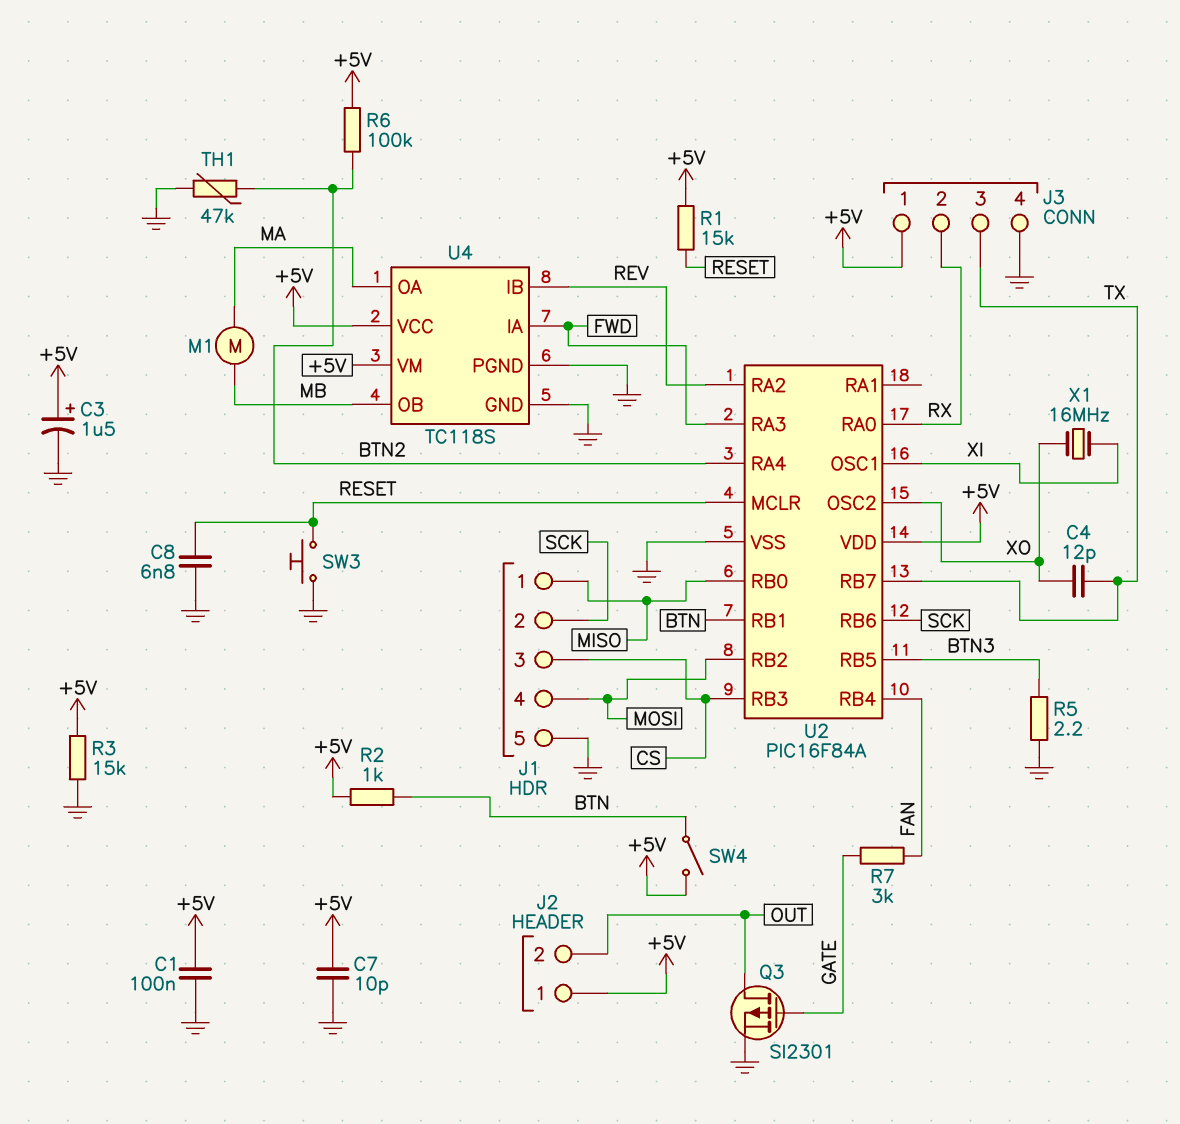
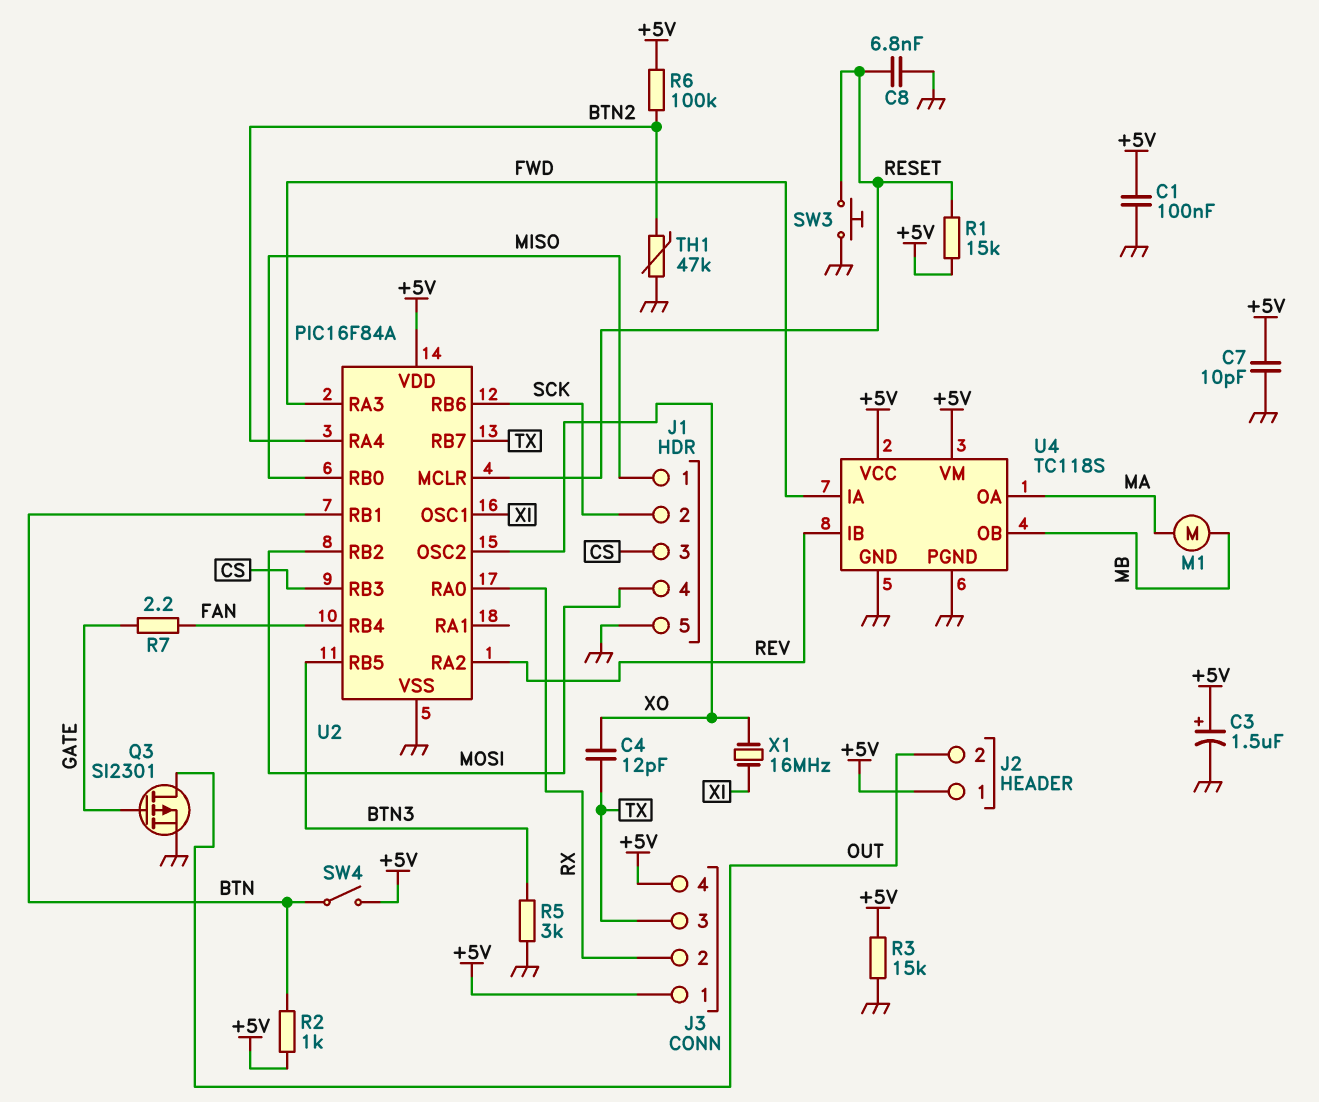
J3 pin 4: GND -> +5V
R5: 2.2 (BTN3, GND) -> 3k (BTN3, GND)
R7: 3k (FAN, GATE) -> 2.2 (FAN, GATE)

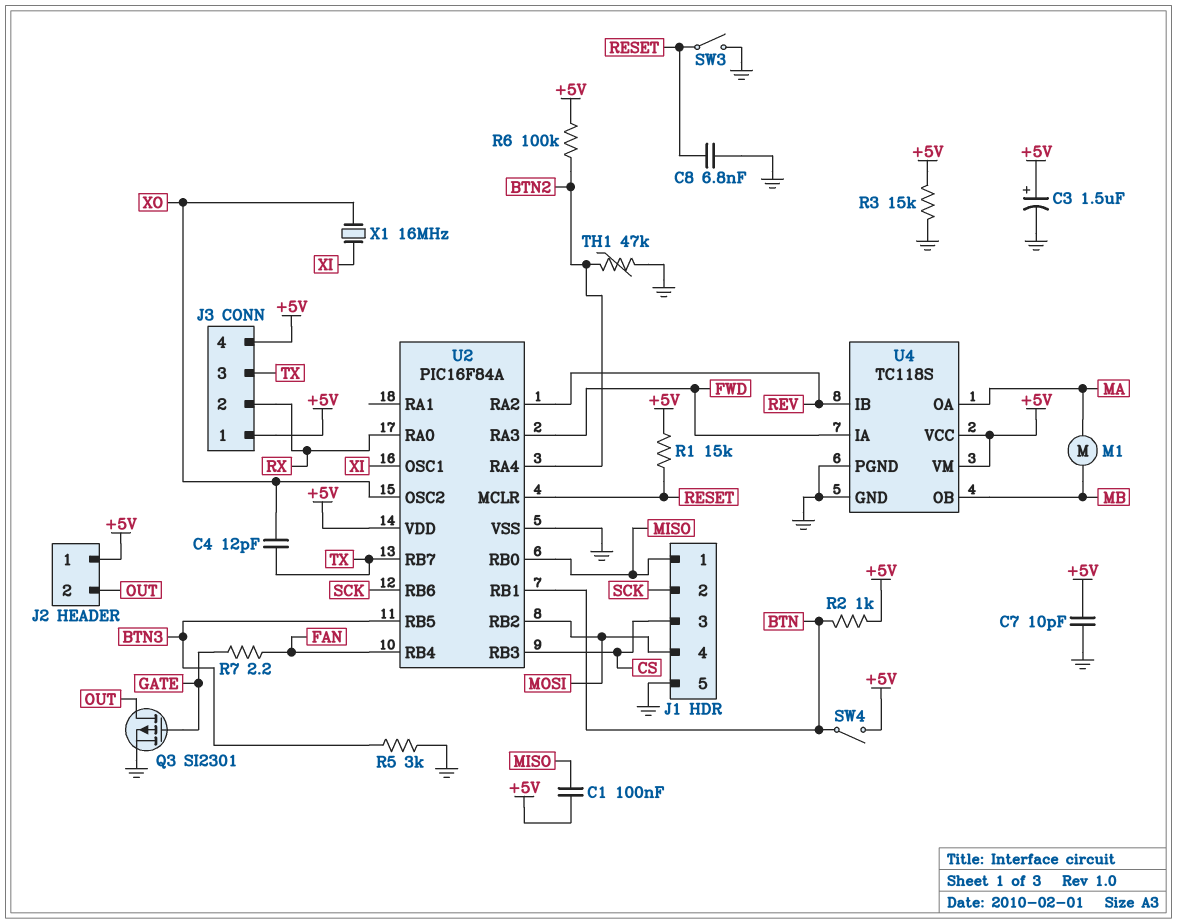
C1: 100nF (+5V, GND) -> 100nF (+5V, MISO)
SW3: button (GND, RESET) -> switch (GND, RESET)

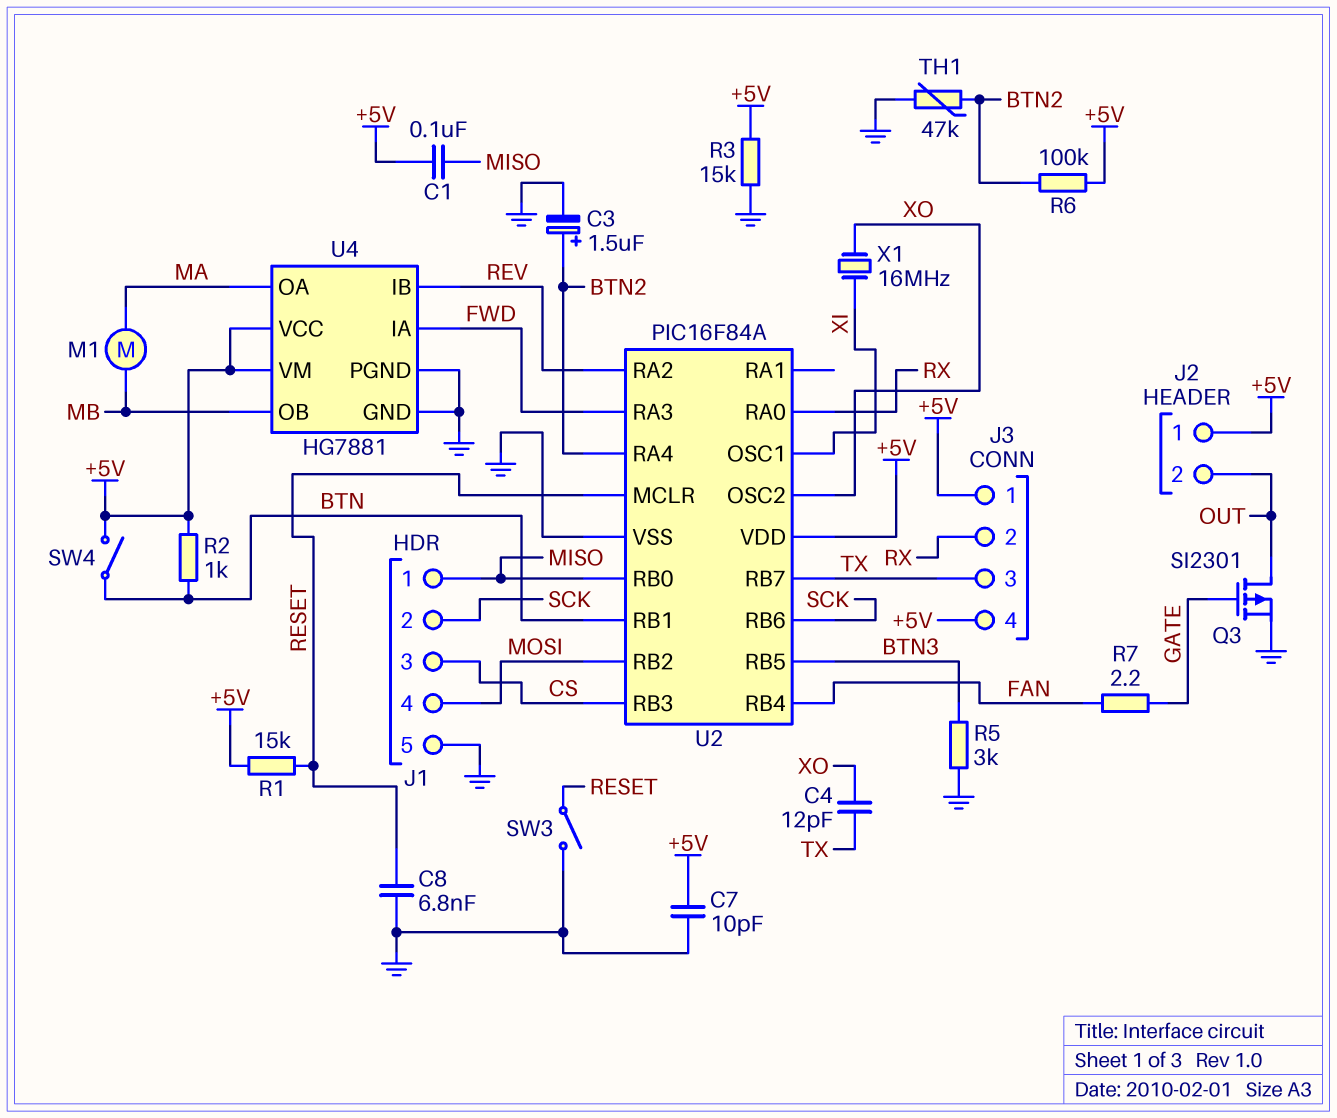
C3: 1.5uF (plus +5V, minus GND) -> 1.5uF (plus BTN2, minus GND)
U4: TC118S -> HG7881

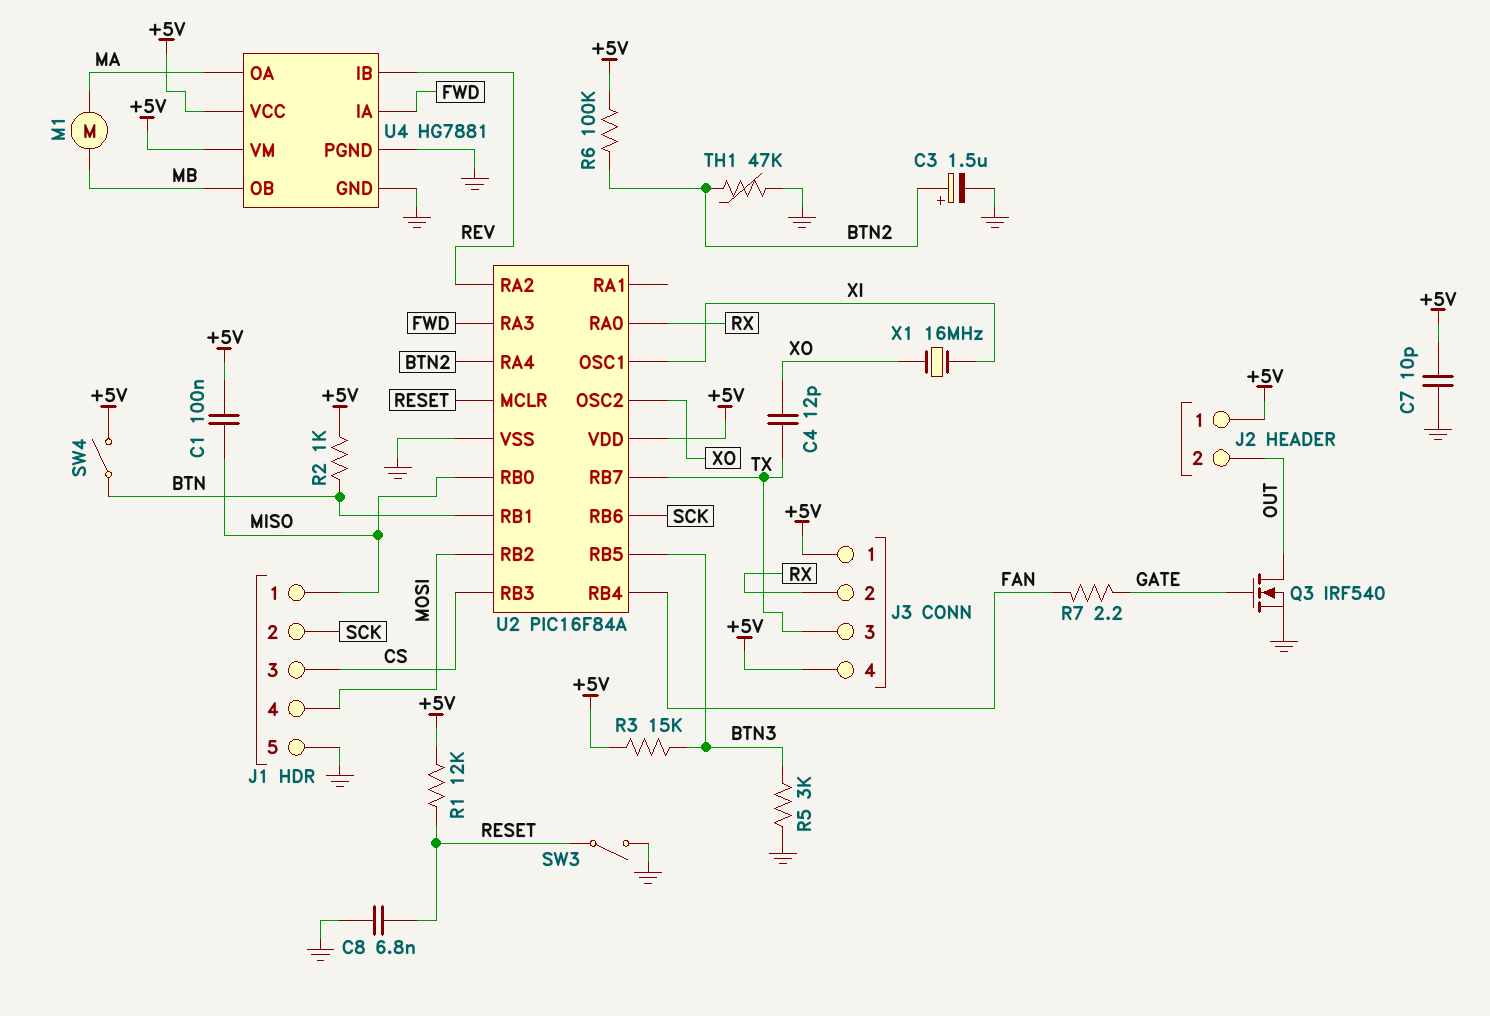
Q3: PMOS SI2301 (G GATE, D OUT, S GND) -> NMOS IRF540 (G GATE, D OUT, S GND)
R1: 15k (+5V, RESET) -> 12k (+5V, RESET)
R3: 15k (+5V, GND) -> 15k (+5V, BTN3)

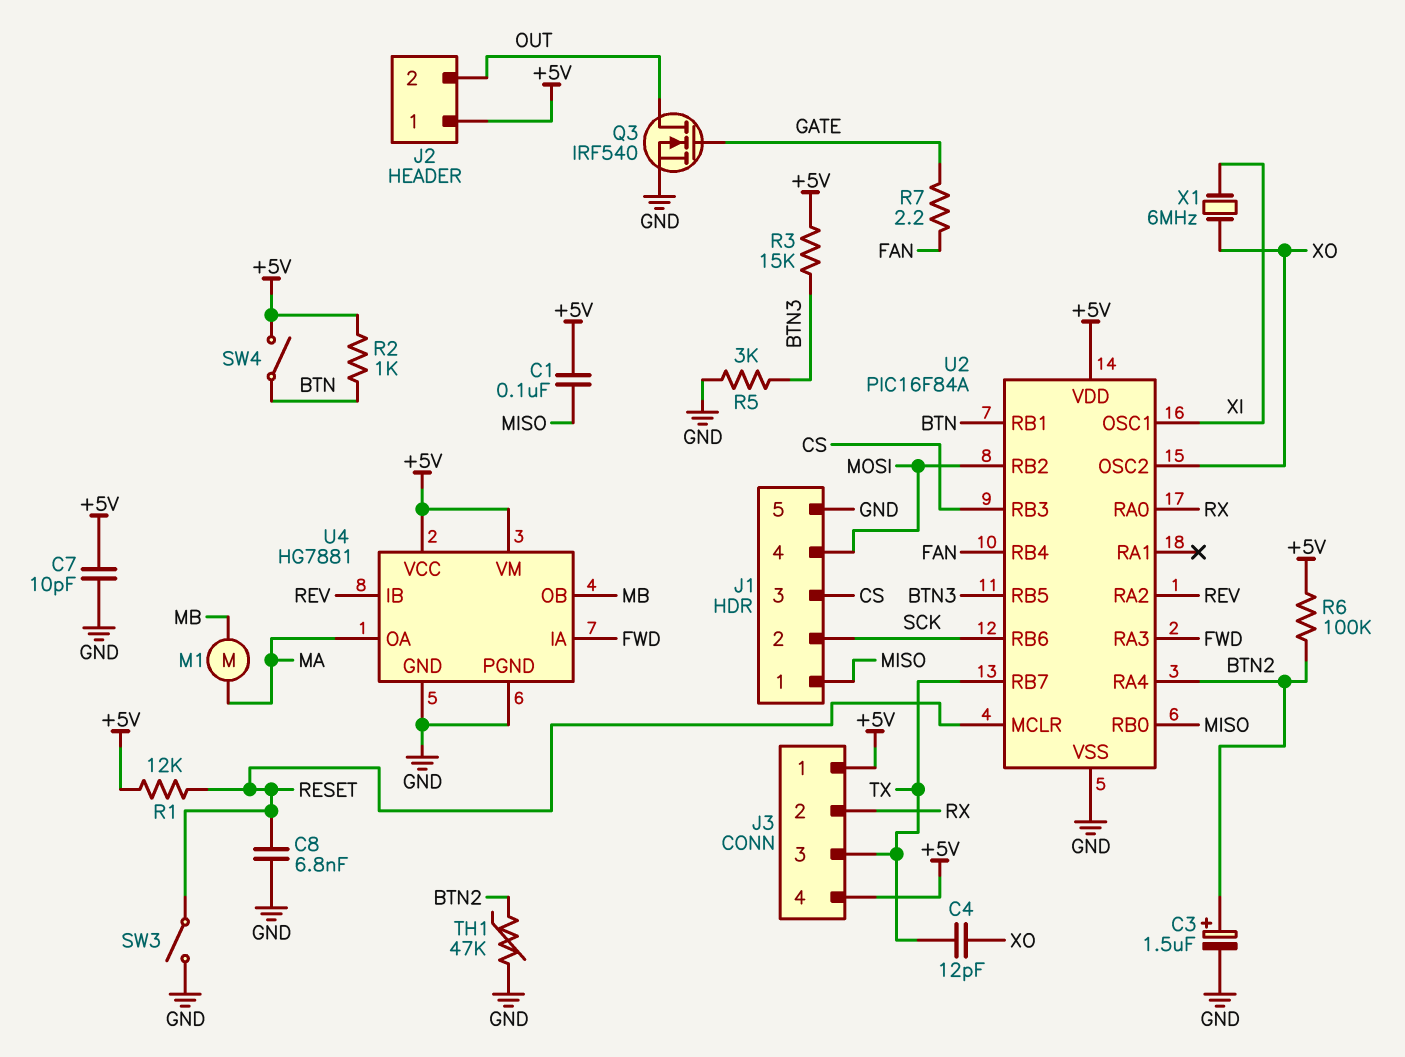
X1: 16MHz (XI, XO) -> 6MHz (XI, XO)

